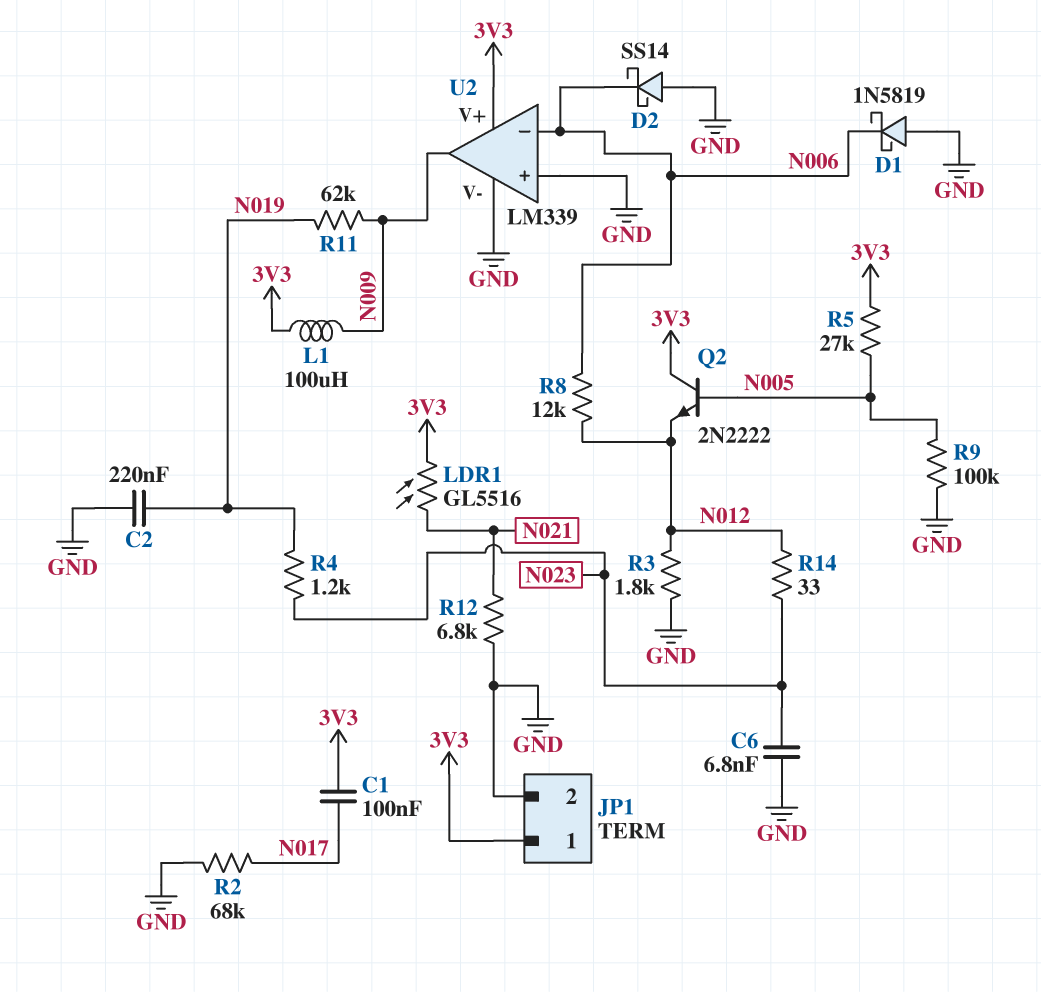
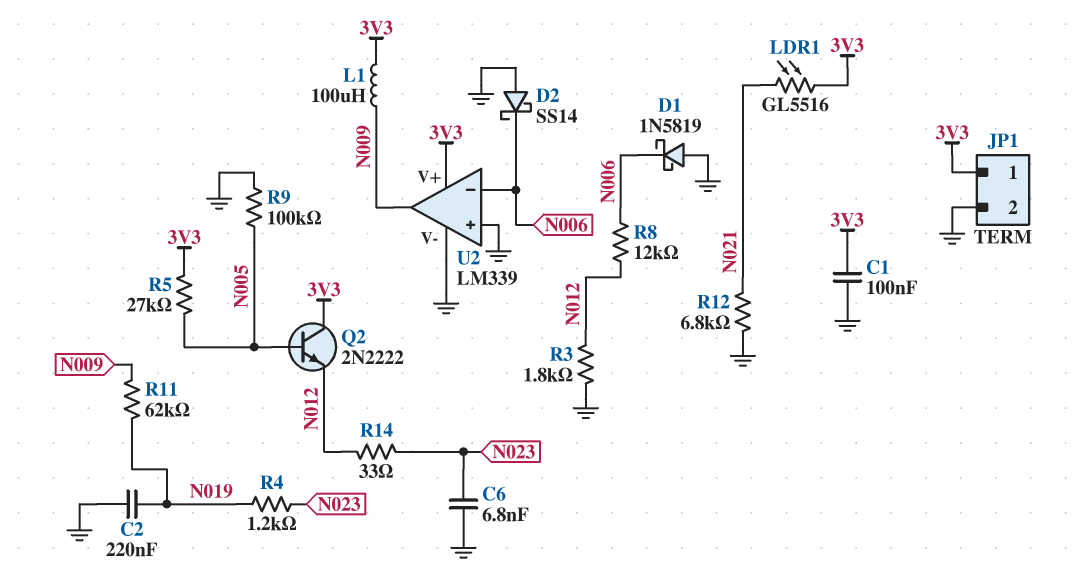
C1: 100nF (3V3, N017) -> 100nF (3V3, GND)
R2: 68k (GND, N017) -> none

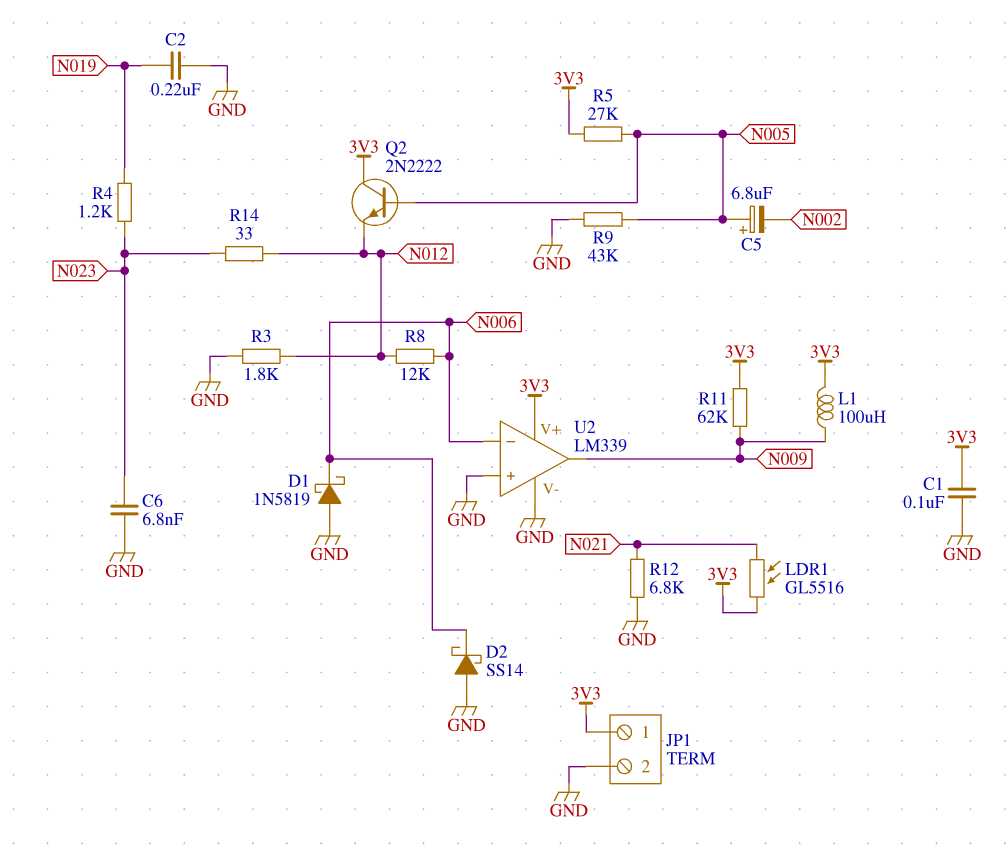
C5: none -> 6.8uF (plus N005, minus N002)
R9: 100k (GND, N005) -> 43k (GND, N005)
R11: 62k (N009, N019) -> 62k (3V3, N009)

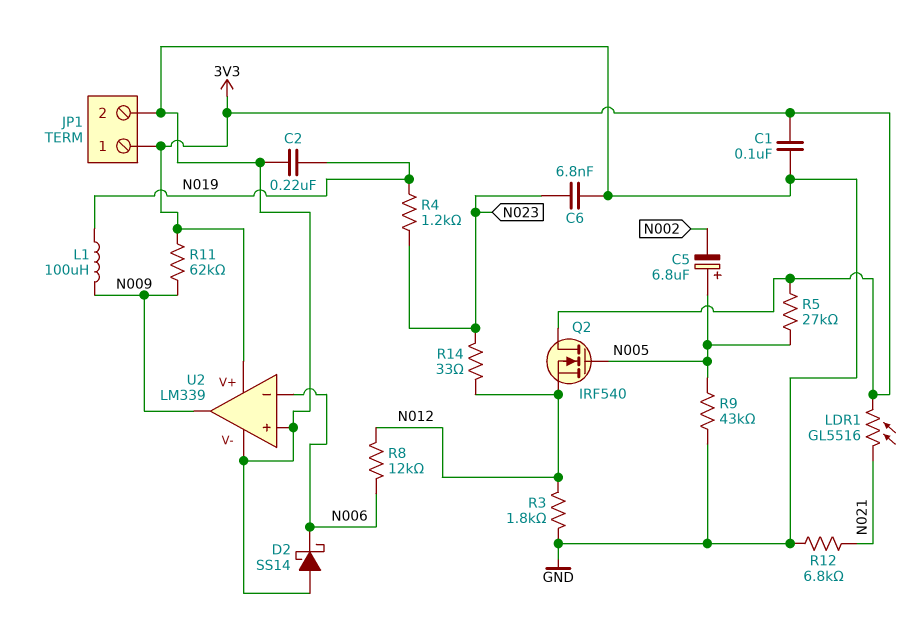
D1: schottky 1N5819 (A GND, K N006) -> none
L1: 100uH (3V3, N009) -> 100uH (N009, N019)
Q2: NPN 2N2222 (B N005, C 3V3, E N012) -> NMOS IRF540 (G N005, D 3V3, S N012)

